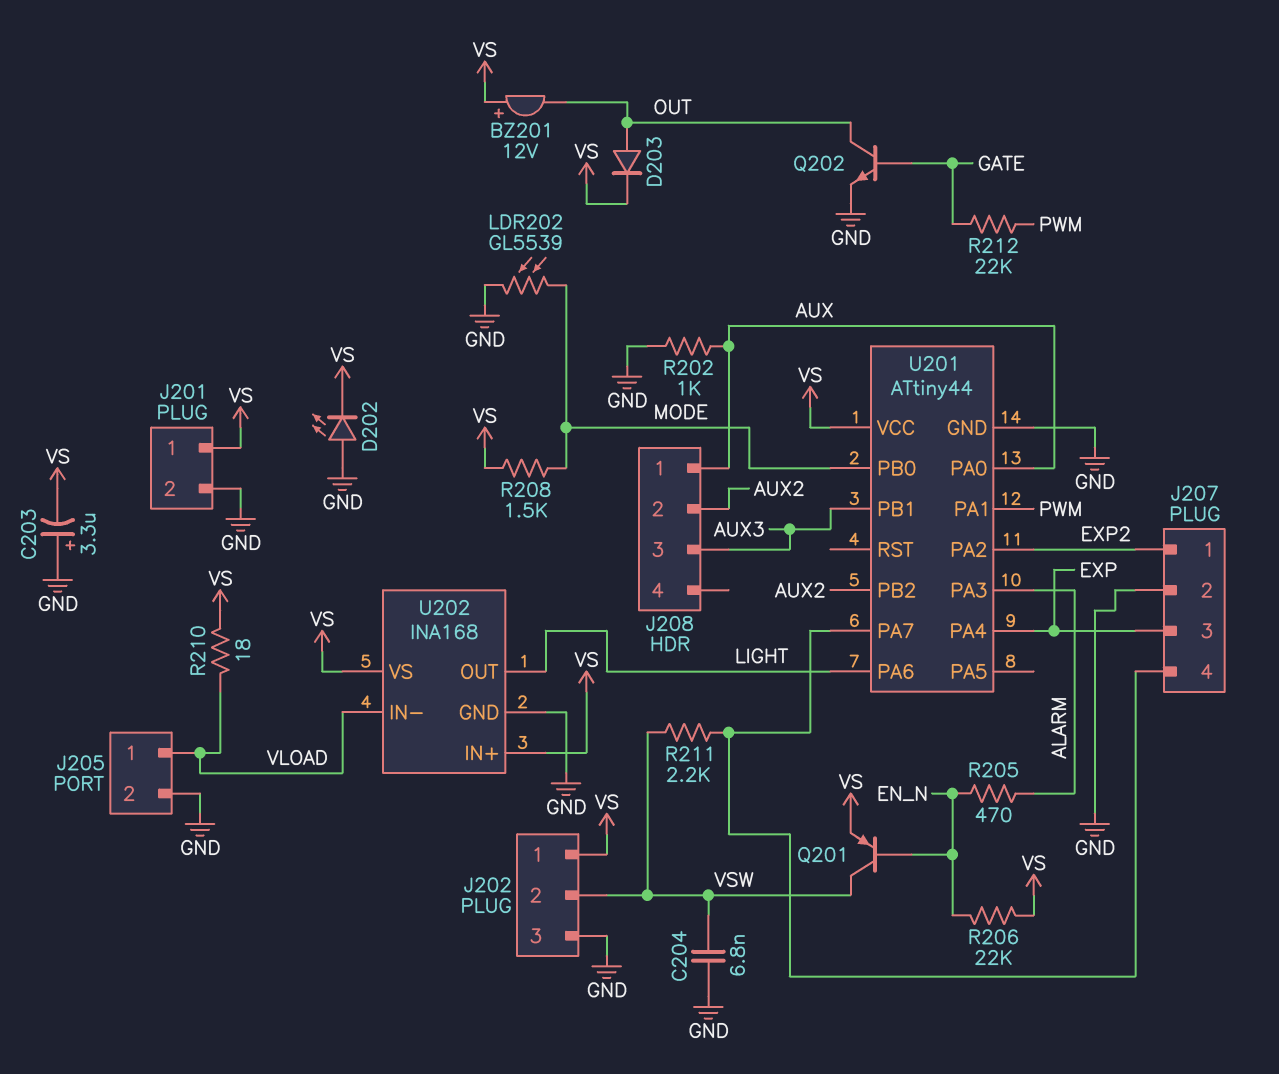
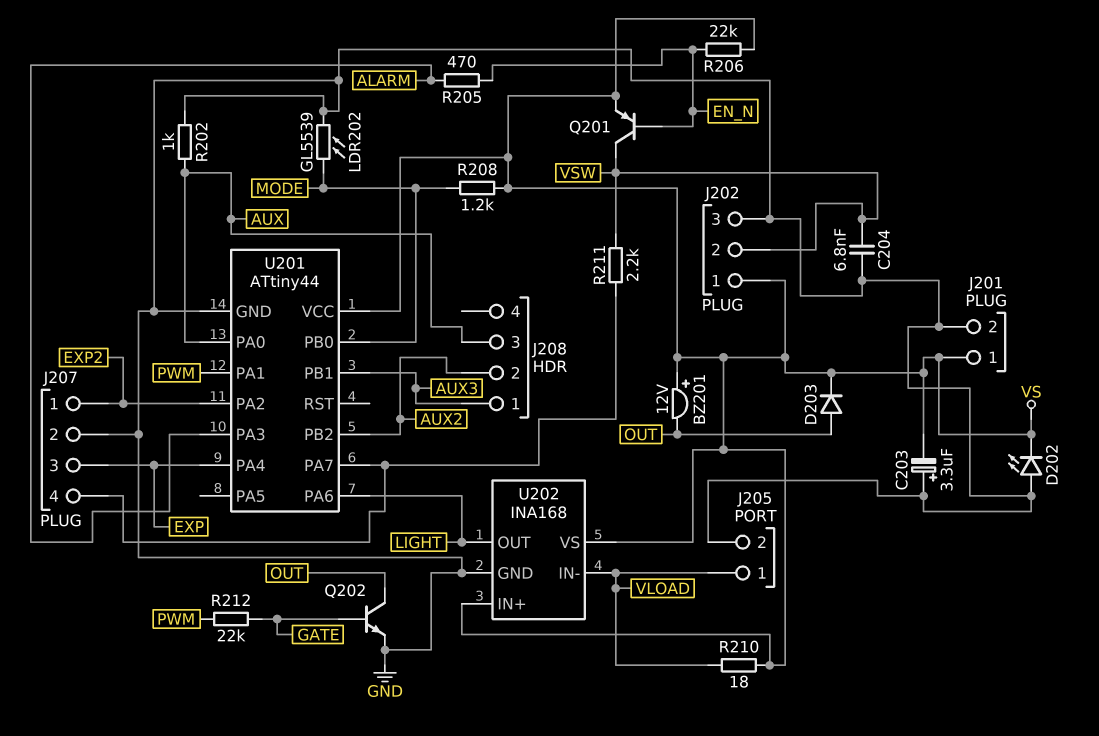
J208 pin 1: AUX -> AUX3
J208 pin 3: AUX3 -> AUX
R208: 1.5k (MODE, VS) -> 1.2k (MODE, VS)

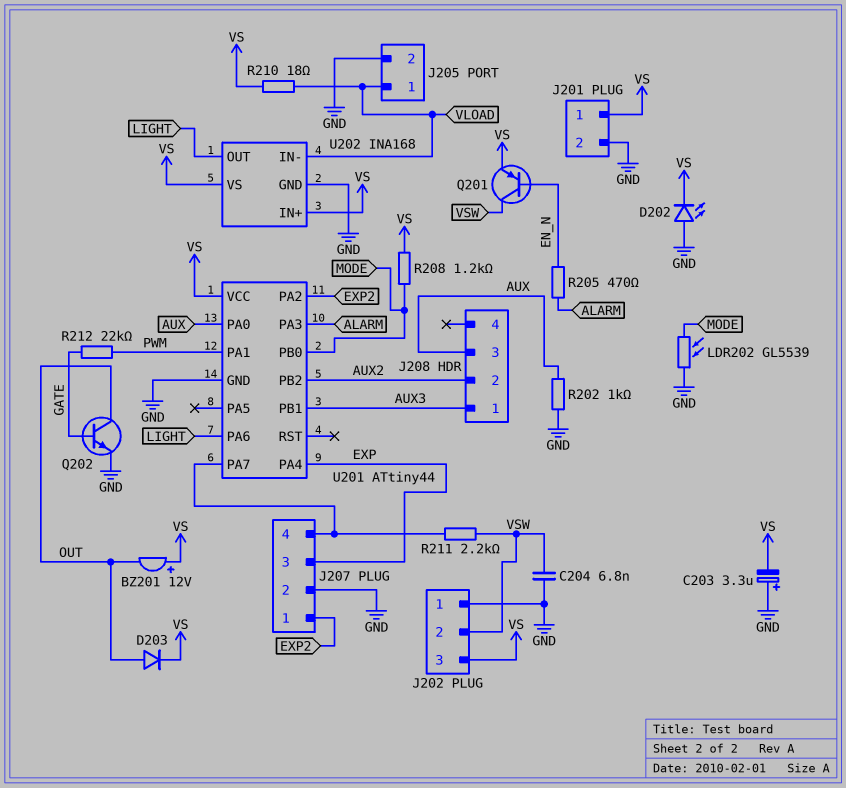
J202 pin 1: VS -> GND
J202 pin 3: GND -> VS
R206: 22k (EN_N, VS) -> none

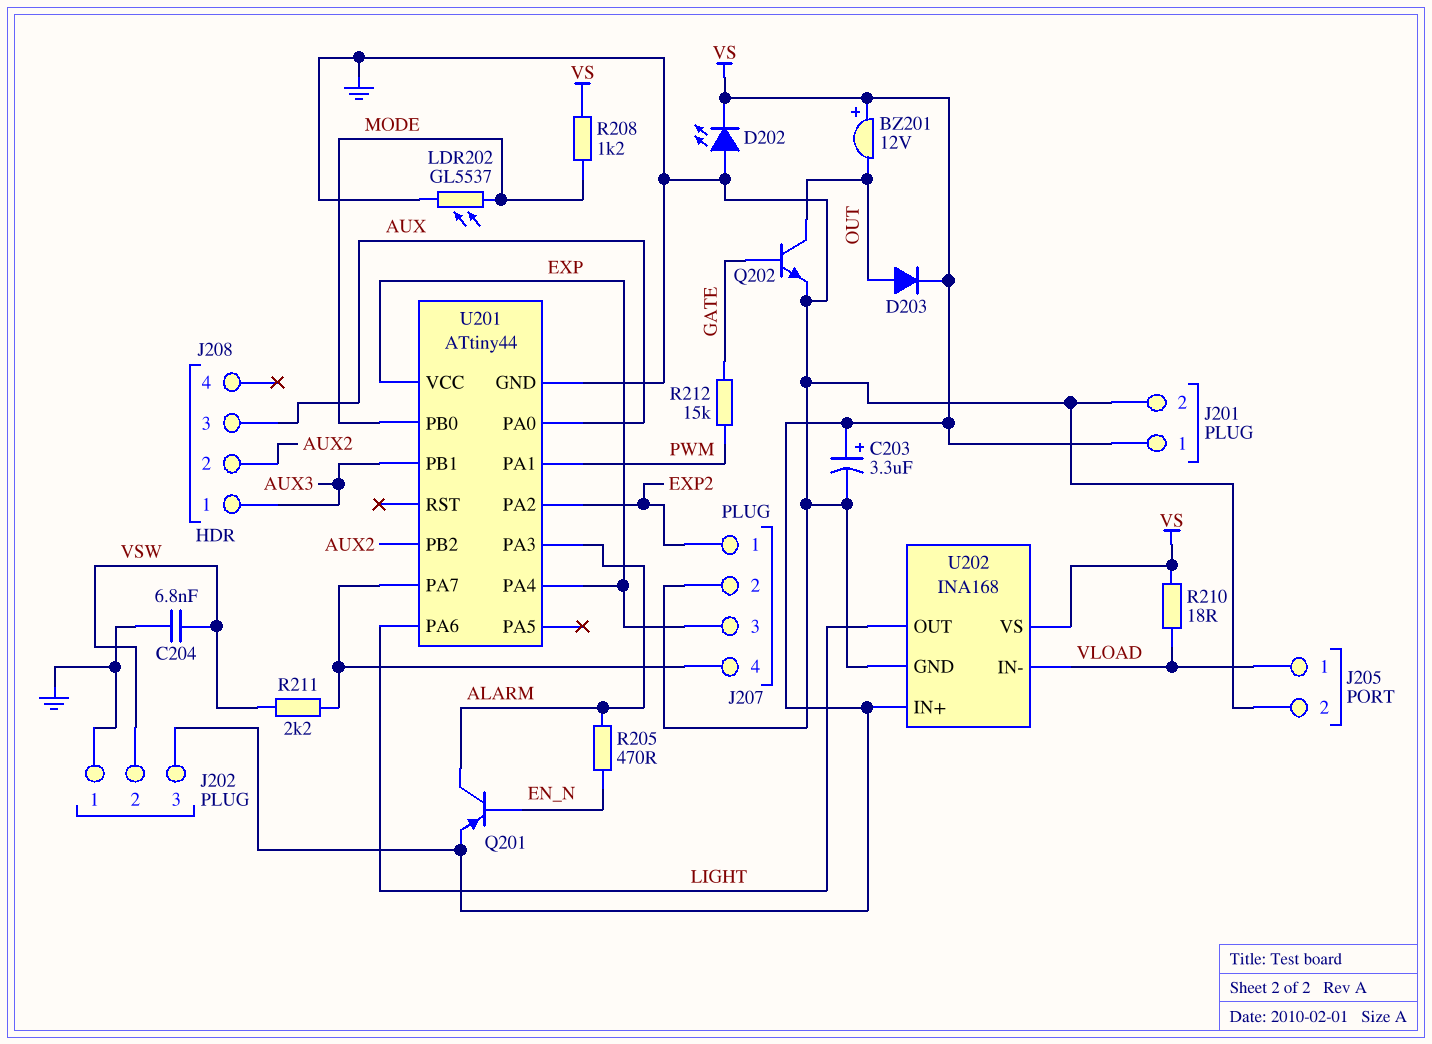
C203: 3.3uF (plus GND, minus VS) -> 3.3uF (plus VS, minus GND)
LDR202: GL5539 (GND, MODE) -> GL5537 (GND, MODE)
Q201: PNP (B EN_N, C VSW, E VS) -> PNP (B EN_N, C ALARM, E VS)
R202: 1k (AUX, GND) -> none
R212: 22k (GATE, PWM) -> 15k (GATE, PWM)
U201 pin VCC: VS -> EXP

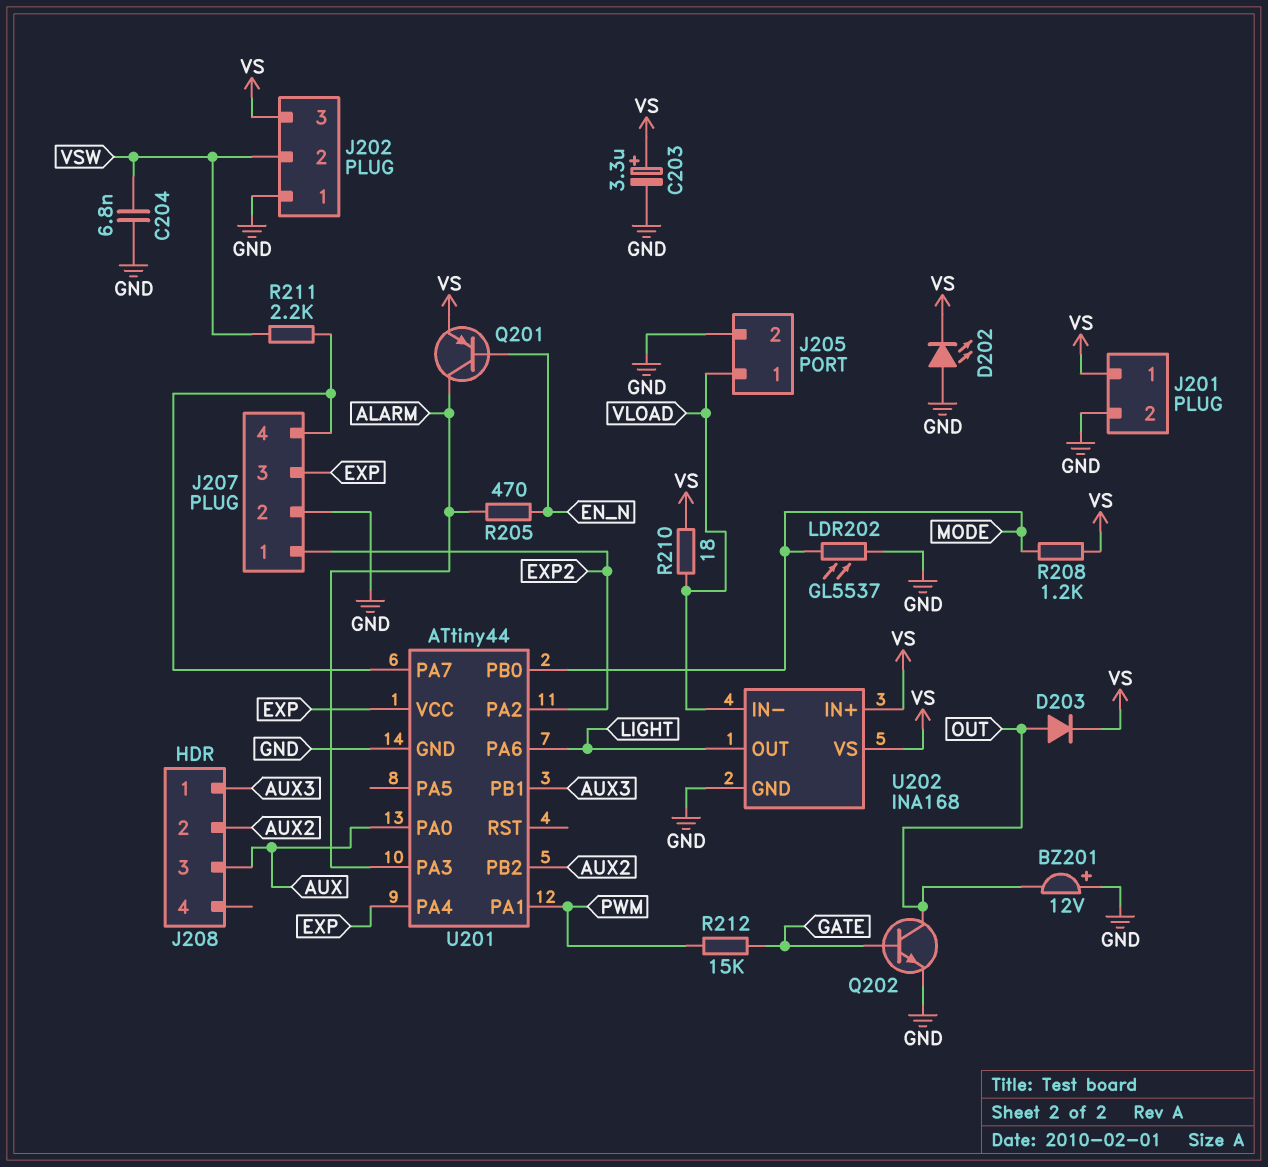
BZ201: buzzer 12V (plus VS, minus OUT) -> buzzer 12V (plus GND, minus OUT)

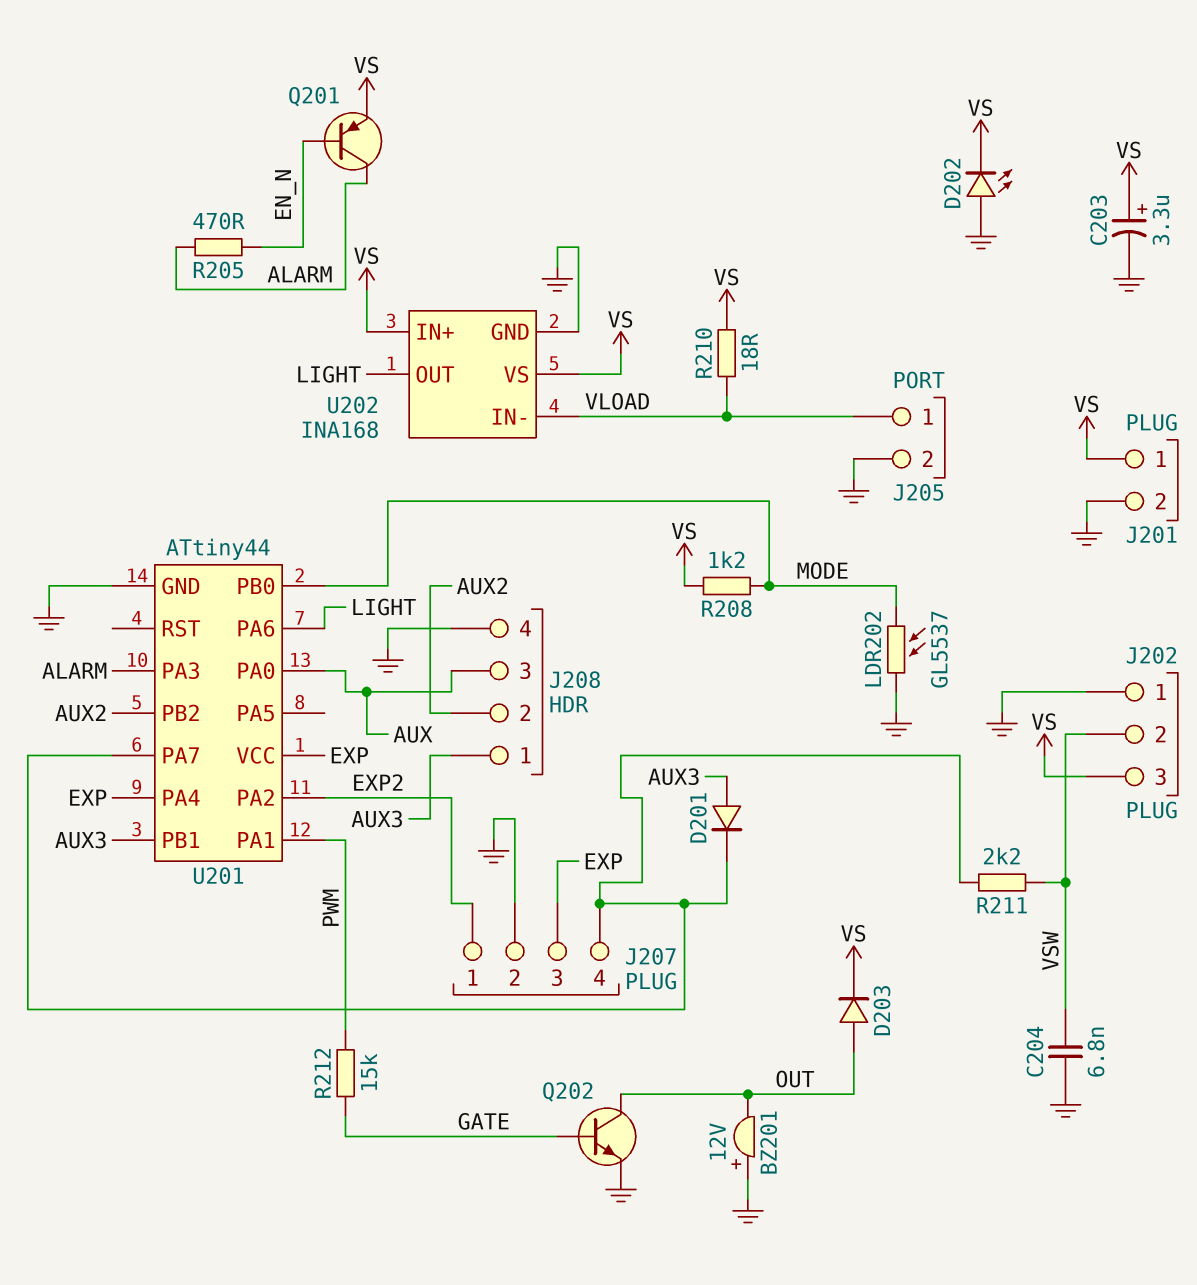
D201: none -> diode (A AUX3, K J207/4)
J208 pin 4: none -> GND

